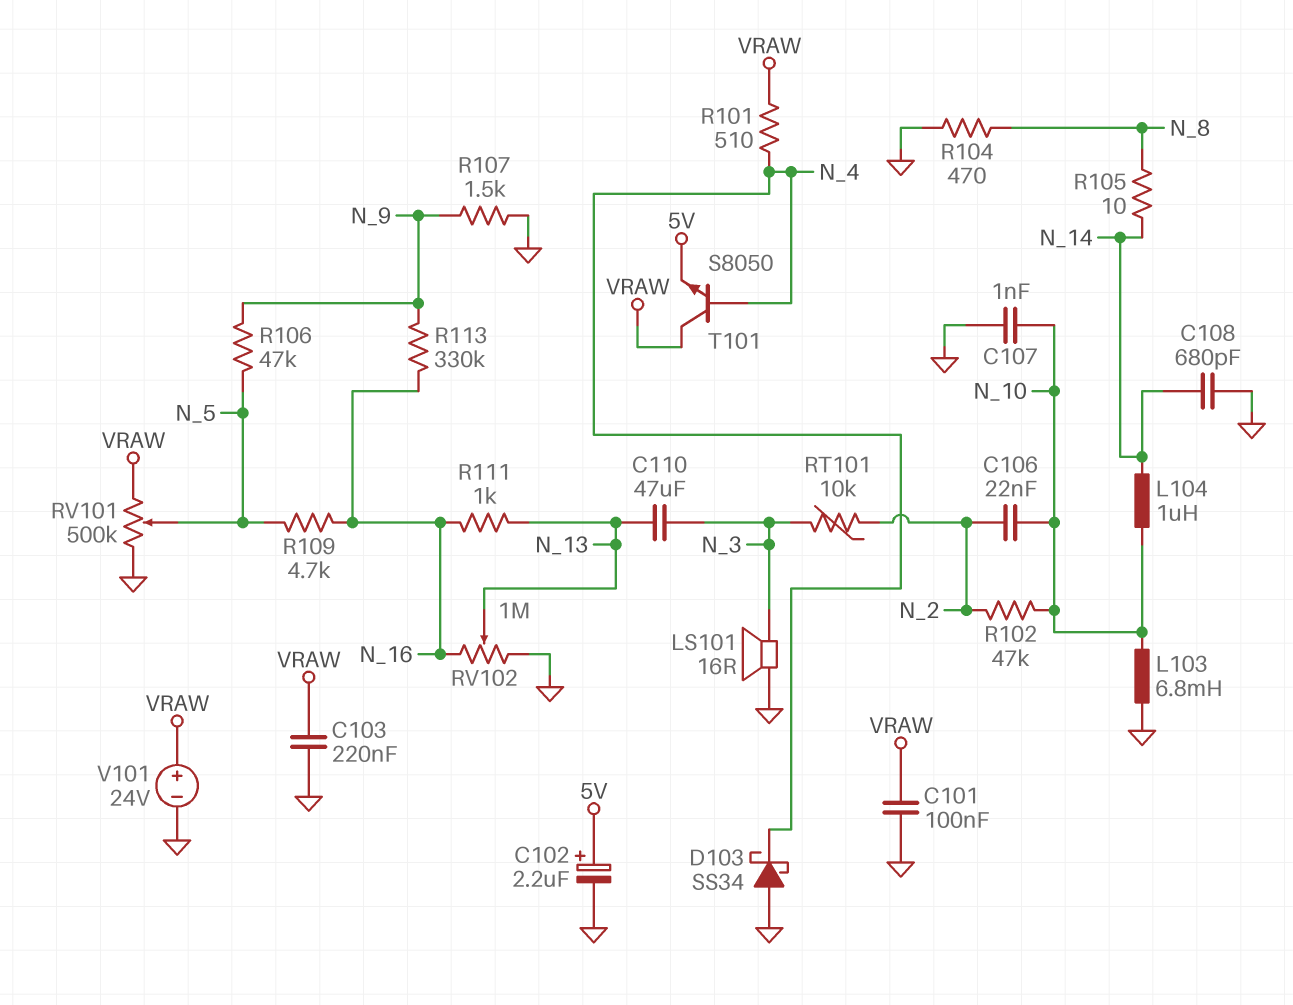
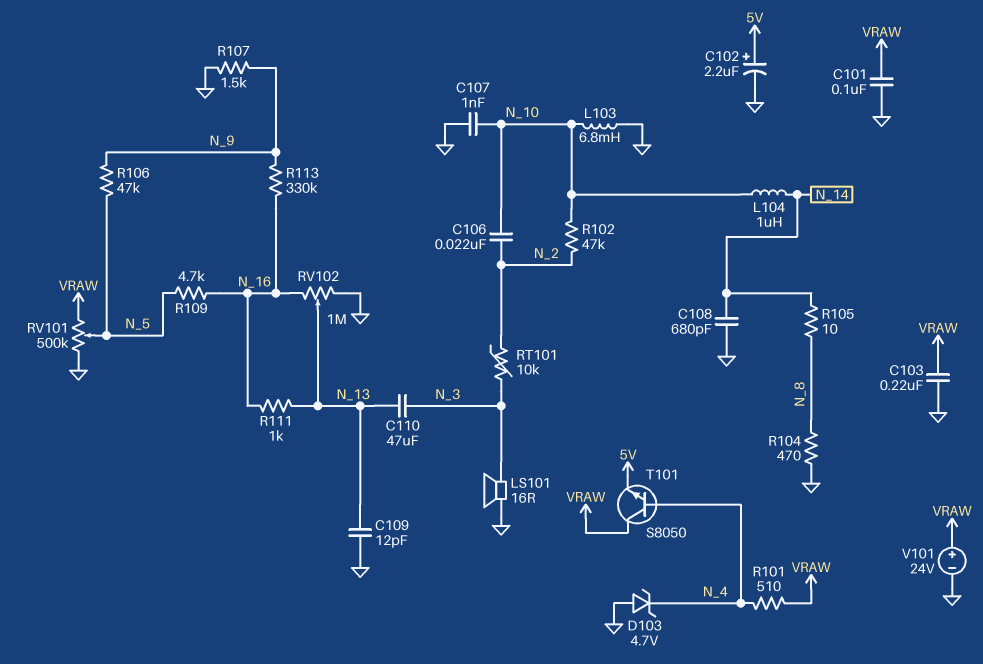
C109: none -> 12pF (GND, N_13)
D103: schottky SS34 (A GND, K N_4) -> zener 4.7V (A GND, K N_4)

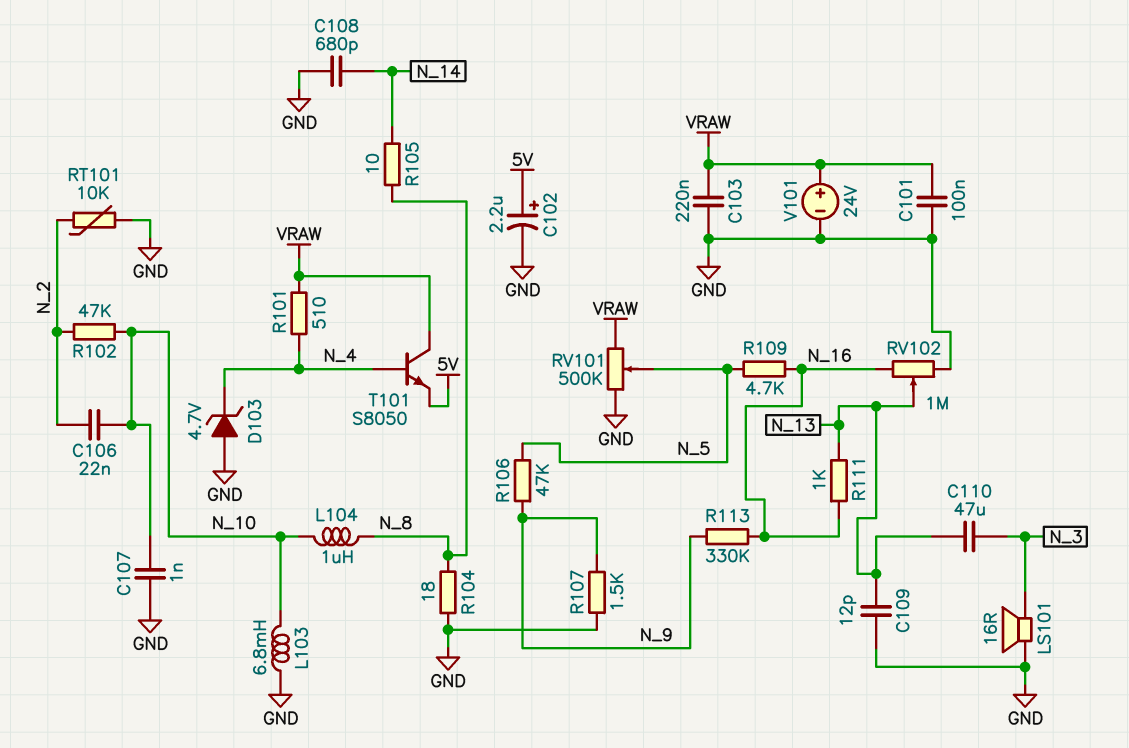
L104: 1uH (N_10, N_14) -> 1uH (N_8, N_10)
R104: 470 (GND, N_8) -> 18 (GND, N_8)
RT101: 10k (N_2, N_3) -> 10k (GND, N_2)

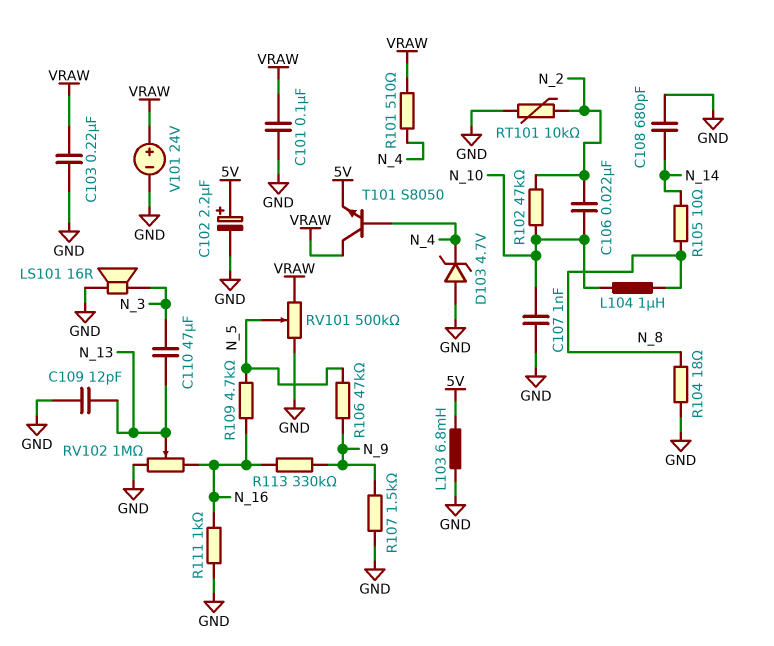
L103: 6.8mH (GND, N_10) -> 6.8mH (5V, GND)
R111: 1k (N_13, N_16) -> 1k (GND, N_16)

